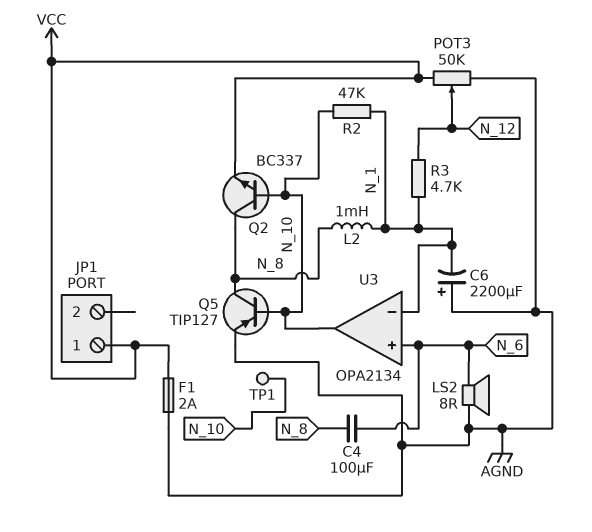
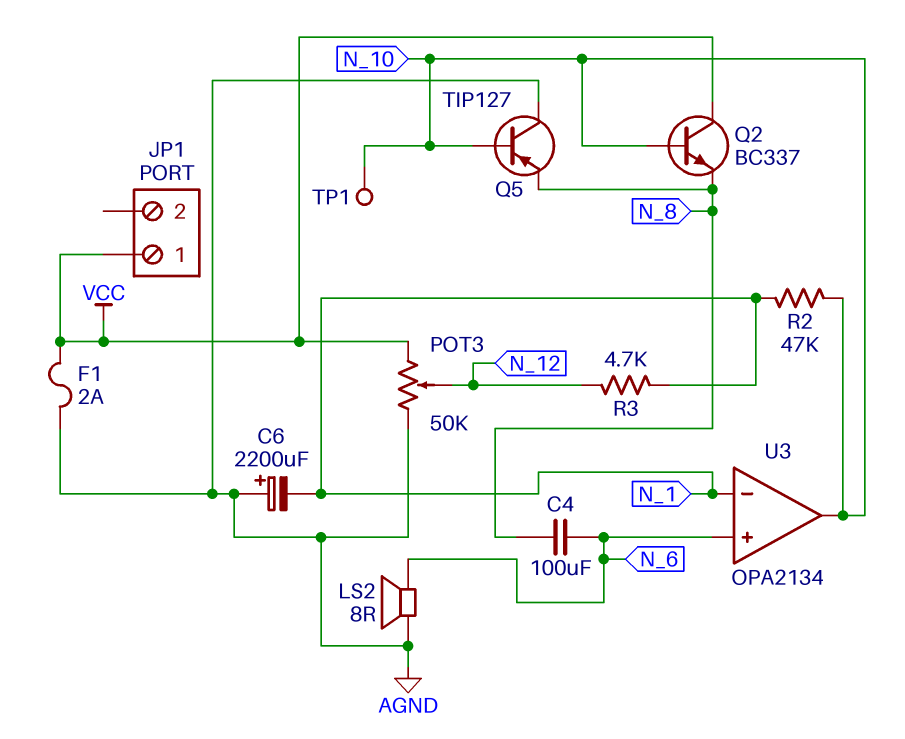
L2: 1mH (N_1, N_8) -> none
Q2: NPN BC337 (B N_10, C N_8, E VCC) -> NPN BC337 (B N_10, C VCC, E N_8)
Q5: PNP TIP127 (B N_10, C N_8, E AGND) -> PNP TIP127 (B N_10, C AGND, E N_8)

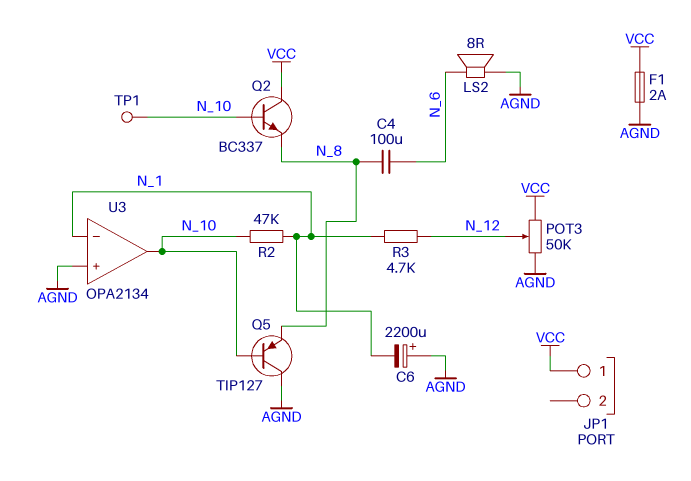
U3 pin in+: N_6 -> AGND

